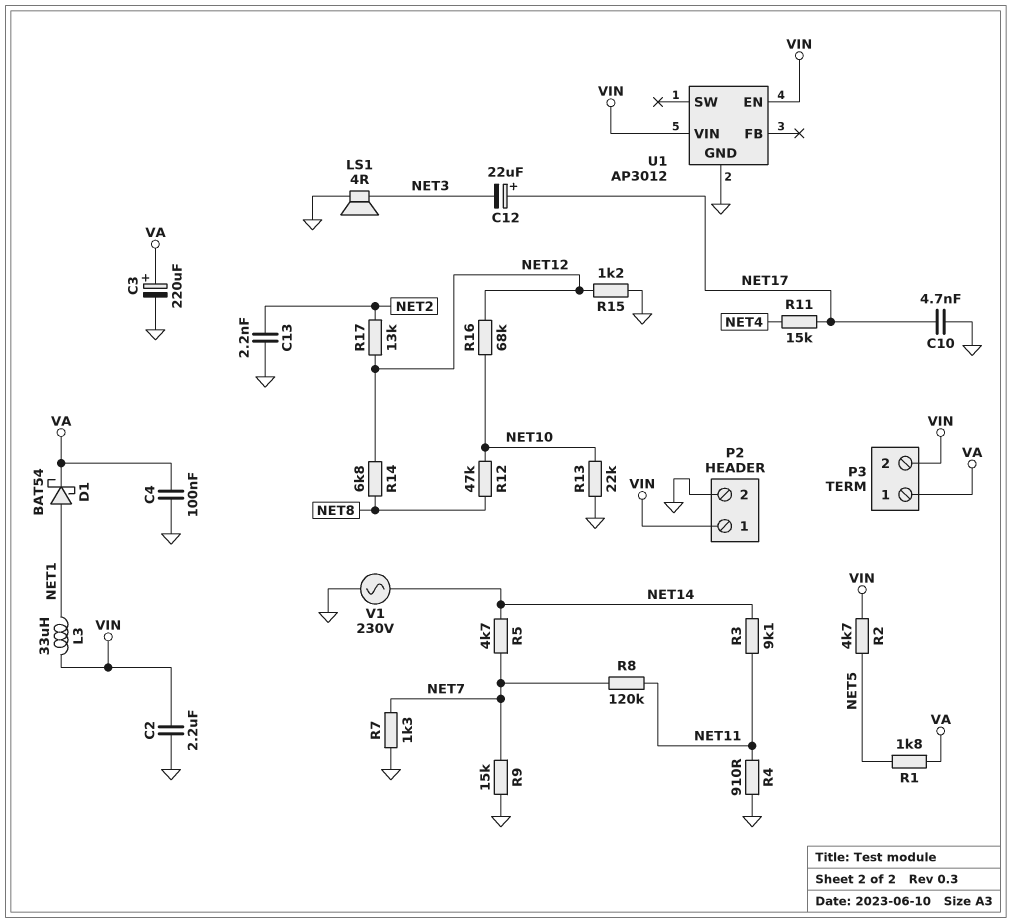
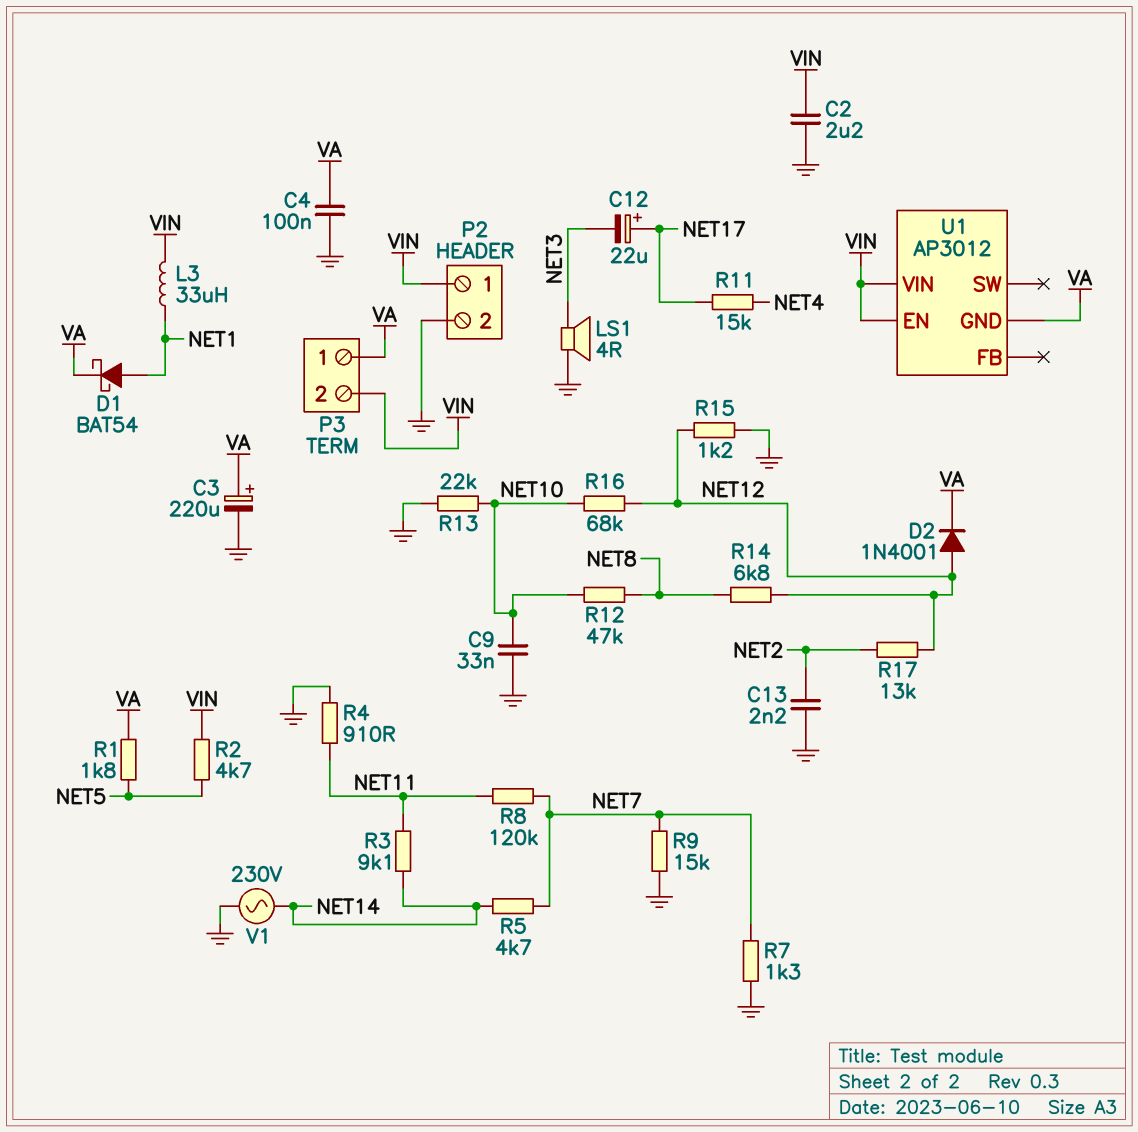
C9: none -> 33nF (GND, NET10)
C10: 4.7nF (GND, NET17) -> none
D2: none -> diode 1N4001 (A NET12, K VA)
U1 pin GND: GND -> VA

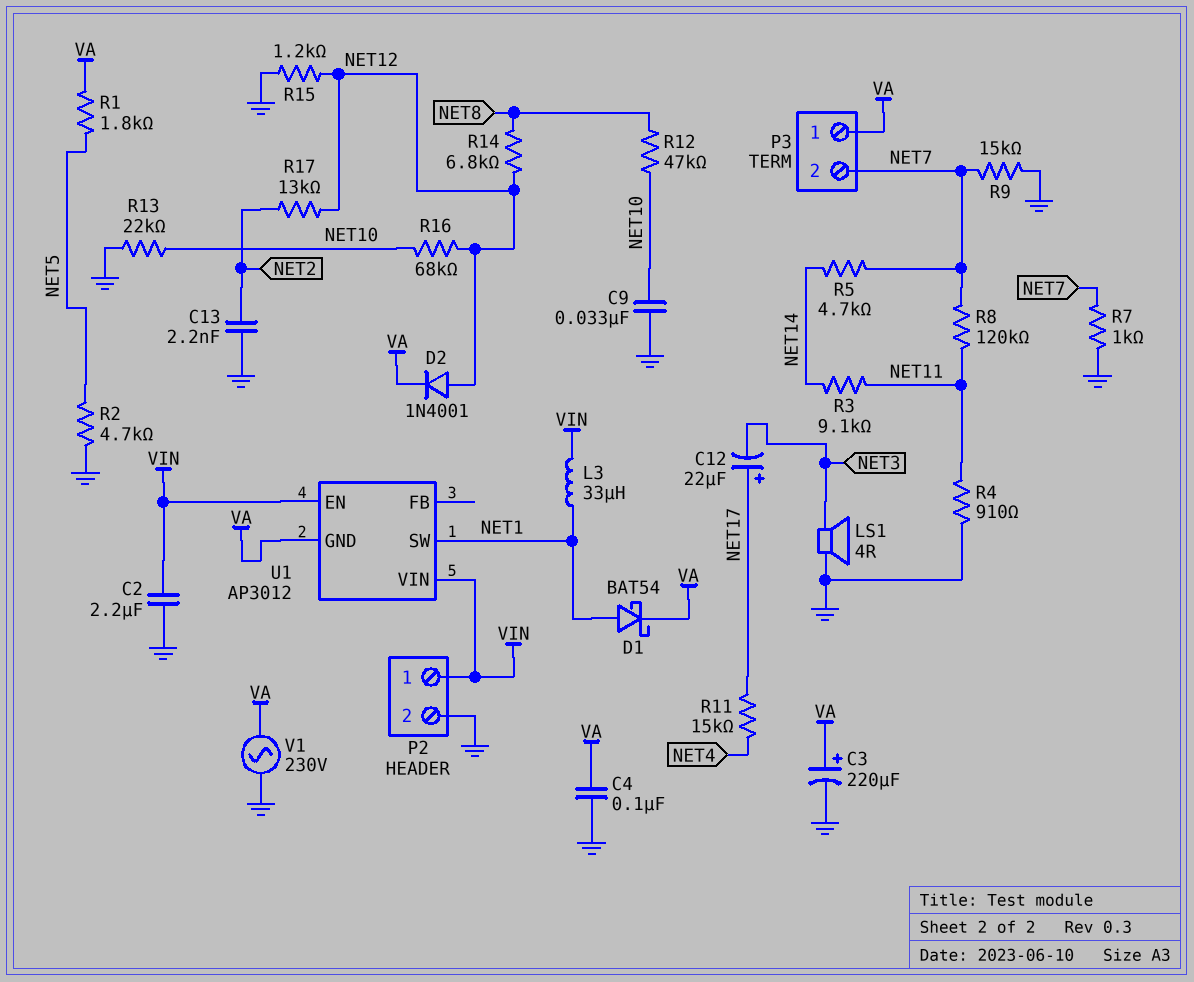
P3 pin 2: VIN -> NET7
R2: 4.7k (NET5, VIN) -> 4.7k (GND, NET5)
R7: 1.3k (GND, NET7) -> 1k (GND, NET7)
U1 pin SW: none -> NET1
V1: AC 230V (GND, NET14) -> AC 230V (GND, VA)

